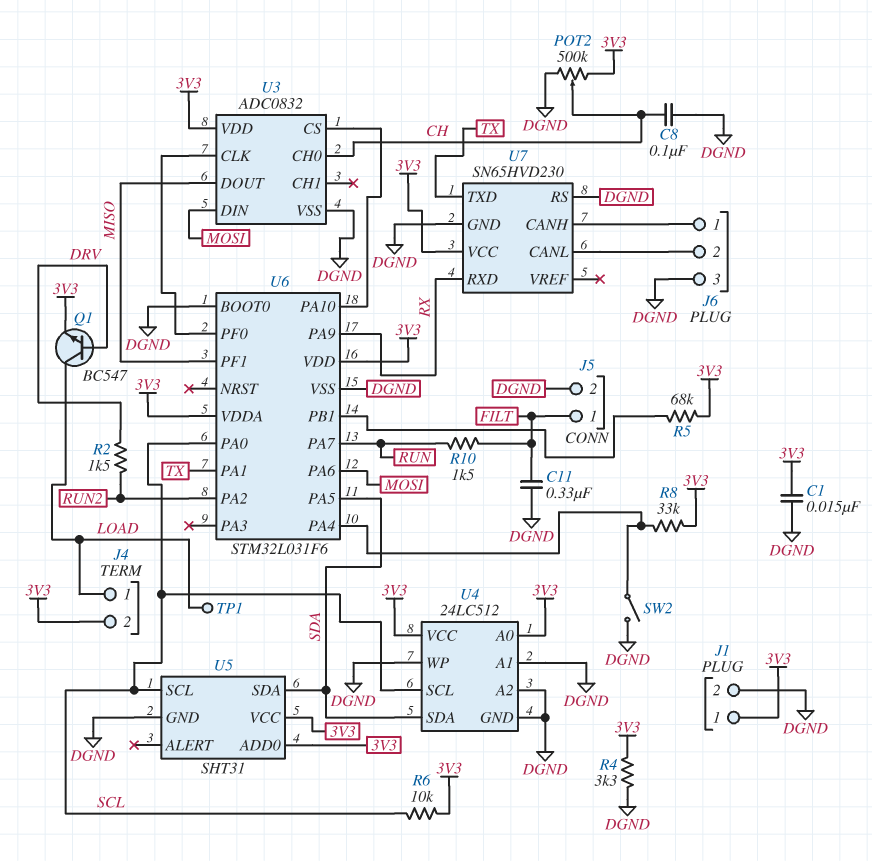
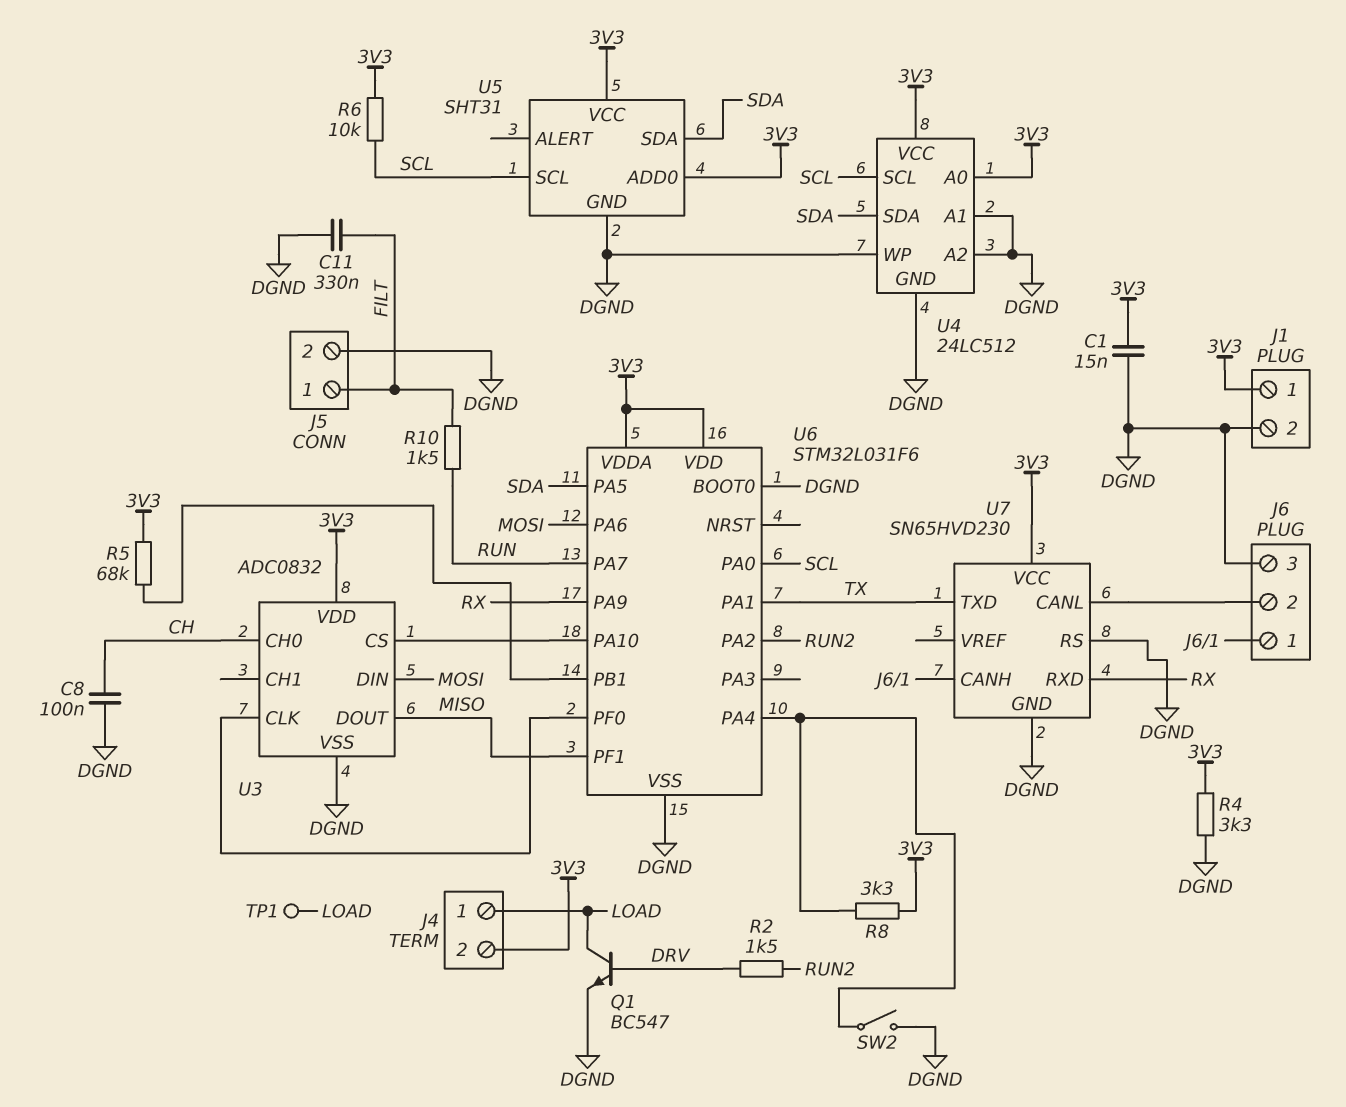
POT2: 500k (3V3, DGND, wiper CH) -> none
Q1: NPN BC547 (B DRV, C LOAD, E 3V3) -> NPN BC547 (B DRV, C LOAD, E DGND)
R8: 33k (3V3, U6/PA4) -> 3.3k (3V3, U6/PA4)

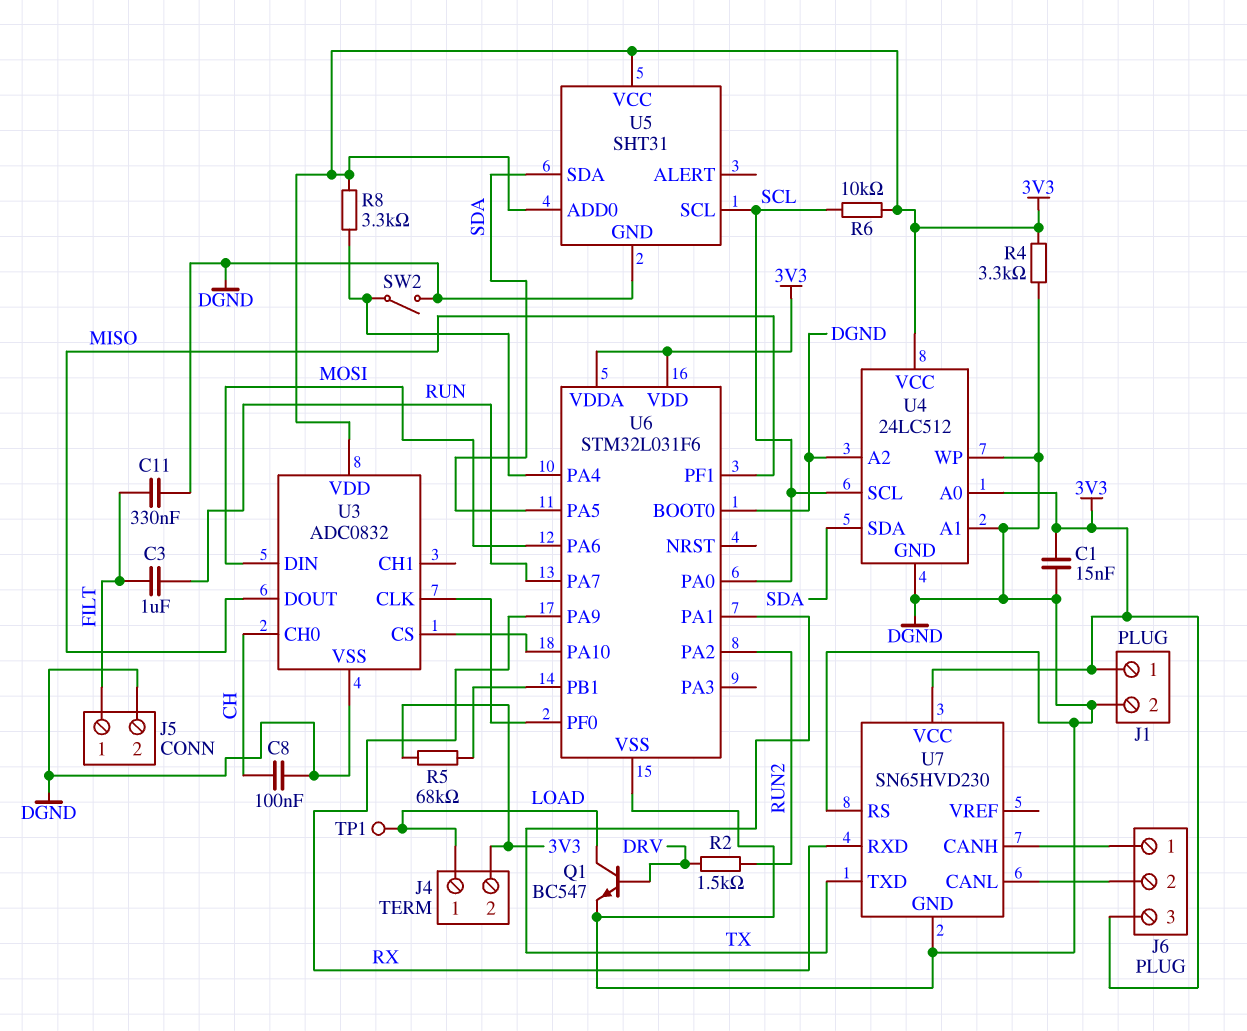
C3: none -> 1uF (FILT, RUN)
J6 pin 3: DGND -> 3V3
R10: 1.5k (FILT, RUN) -> none

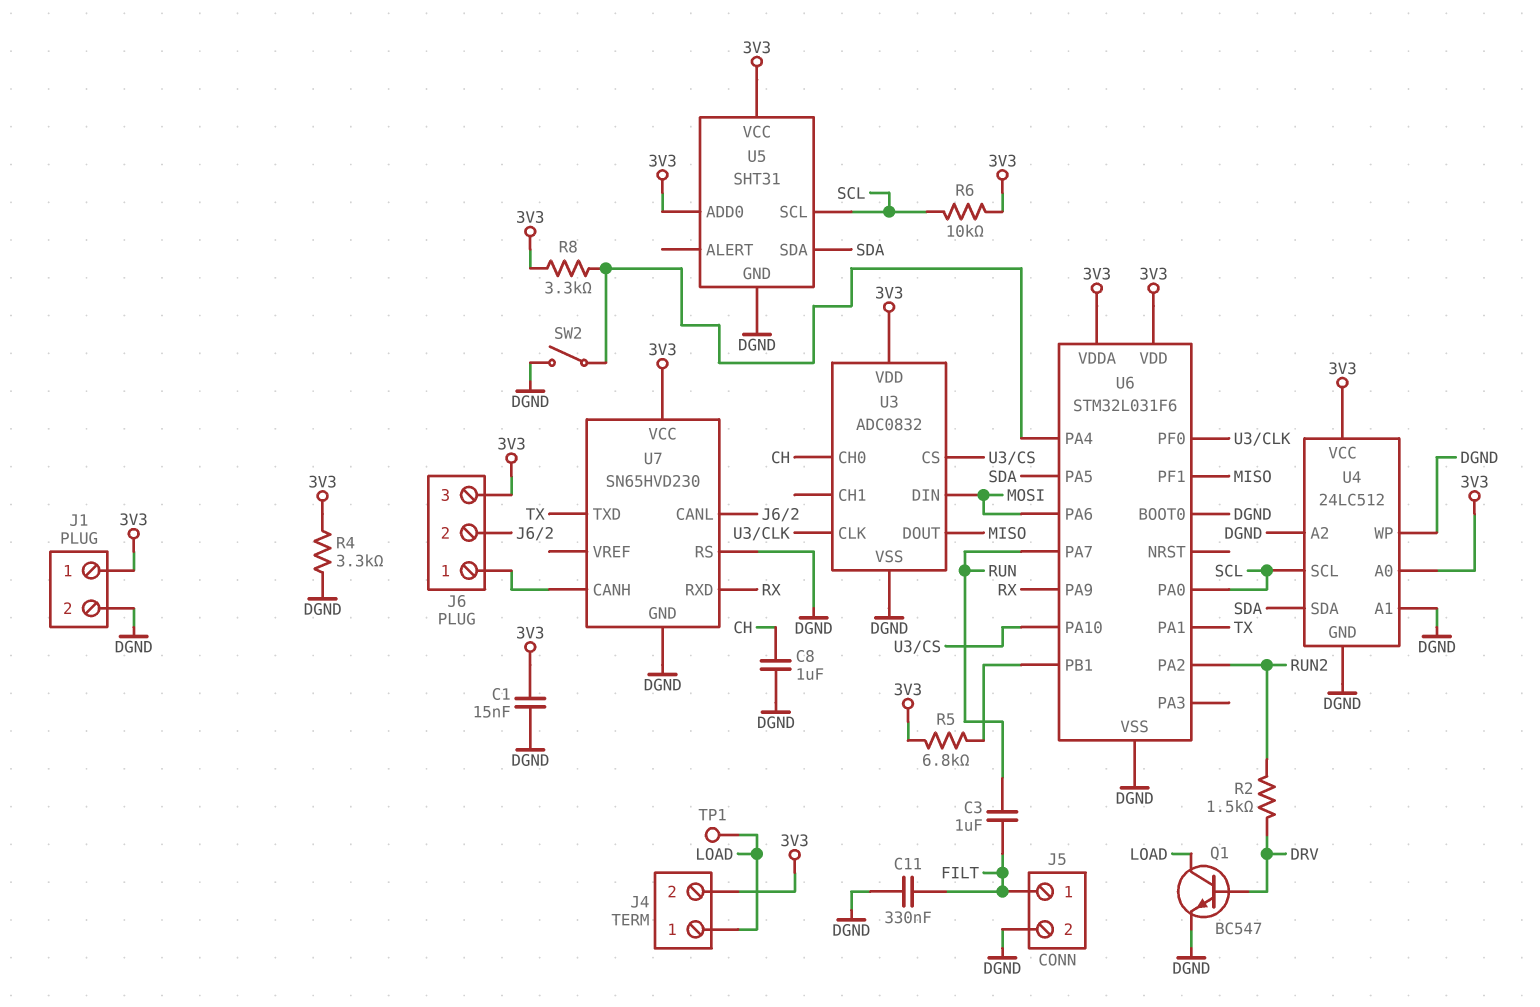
C8: 100nF (CH, DGND) -> 1uF (CH, DGND)
R5: 68k (3V3, U6/PB1) -> 6.8k (3V3, U6/PB1)

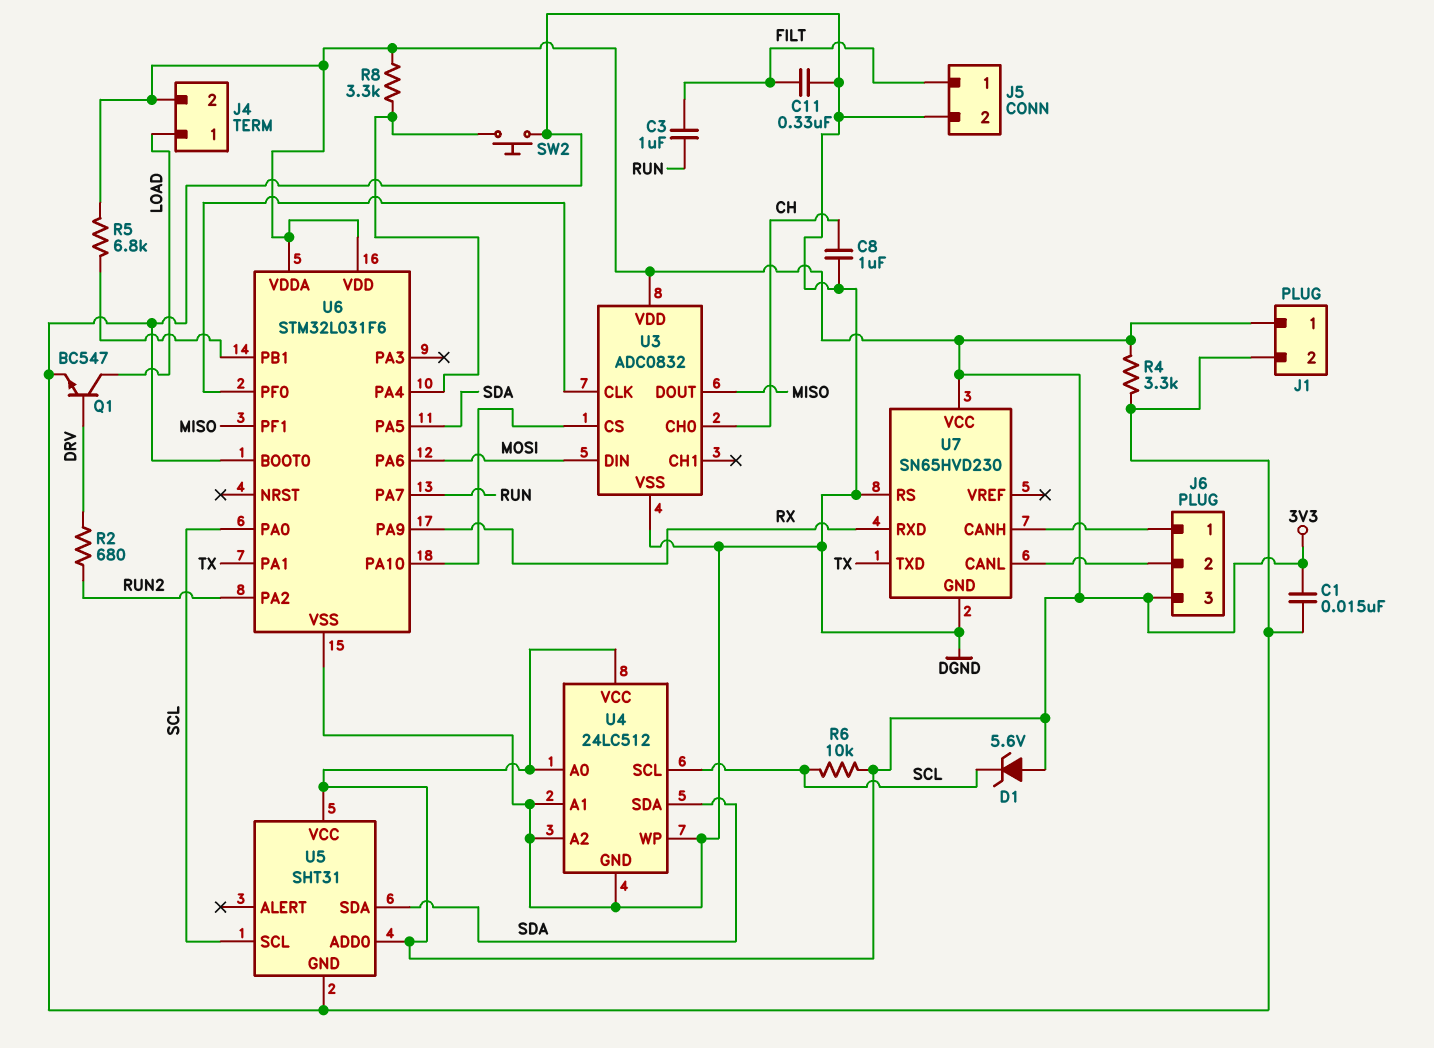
D1: none -> zener 5.6V (A 3V3, K SCL)
R2: 1.5k (DRV, RUN2) -> 680 (DRV, RUN2)
SW2: switch (DGND, U6/PA4) -> button (DGND, U6/PA4)
TP1: test point (LOAD) -> none

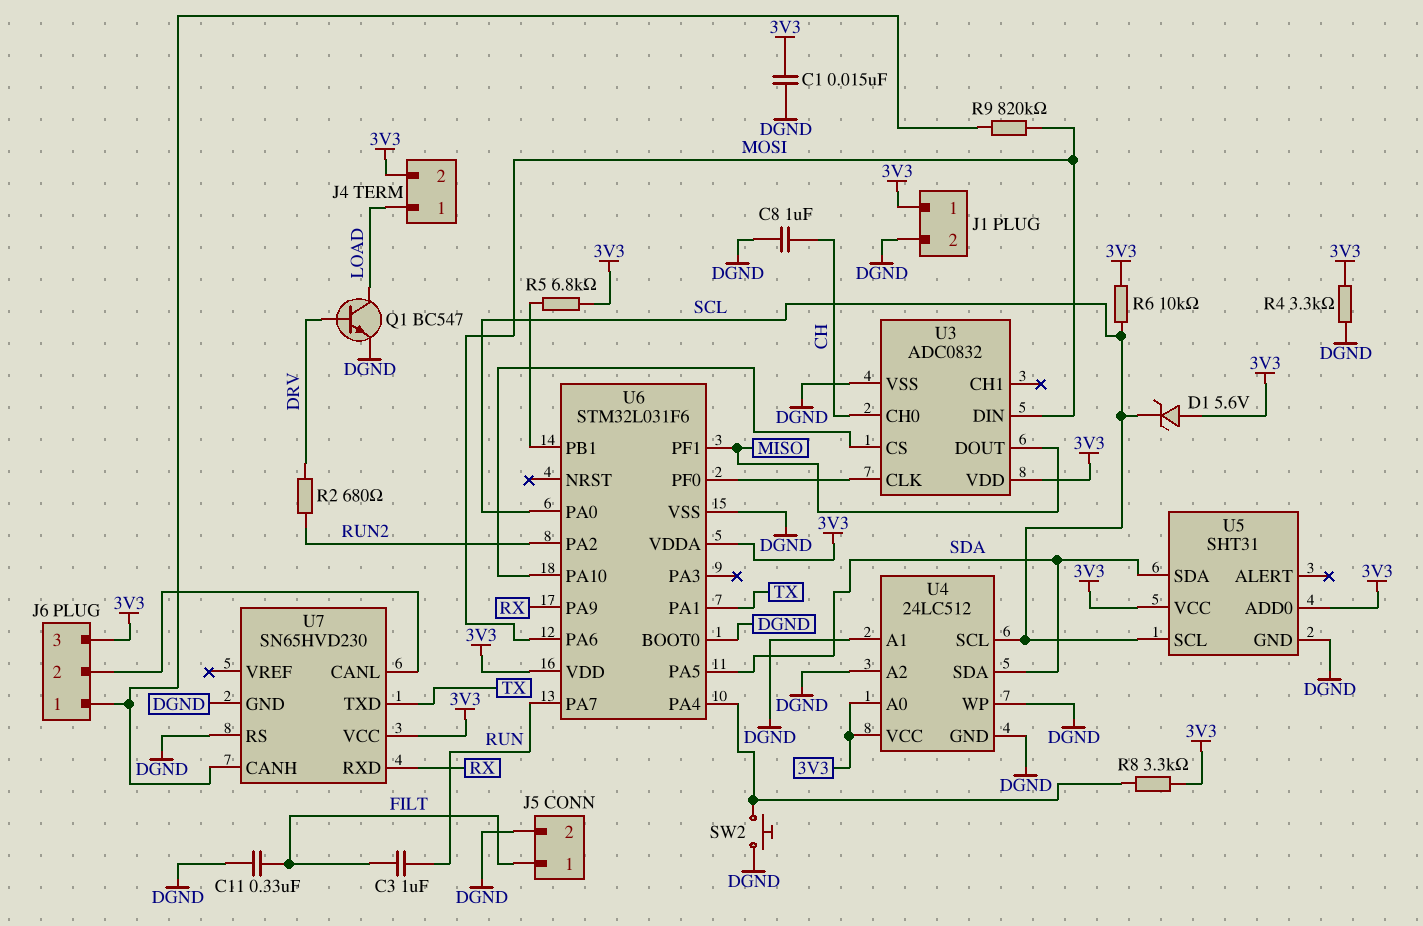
R9: none -> 820k (J6/1, MOSI)

